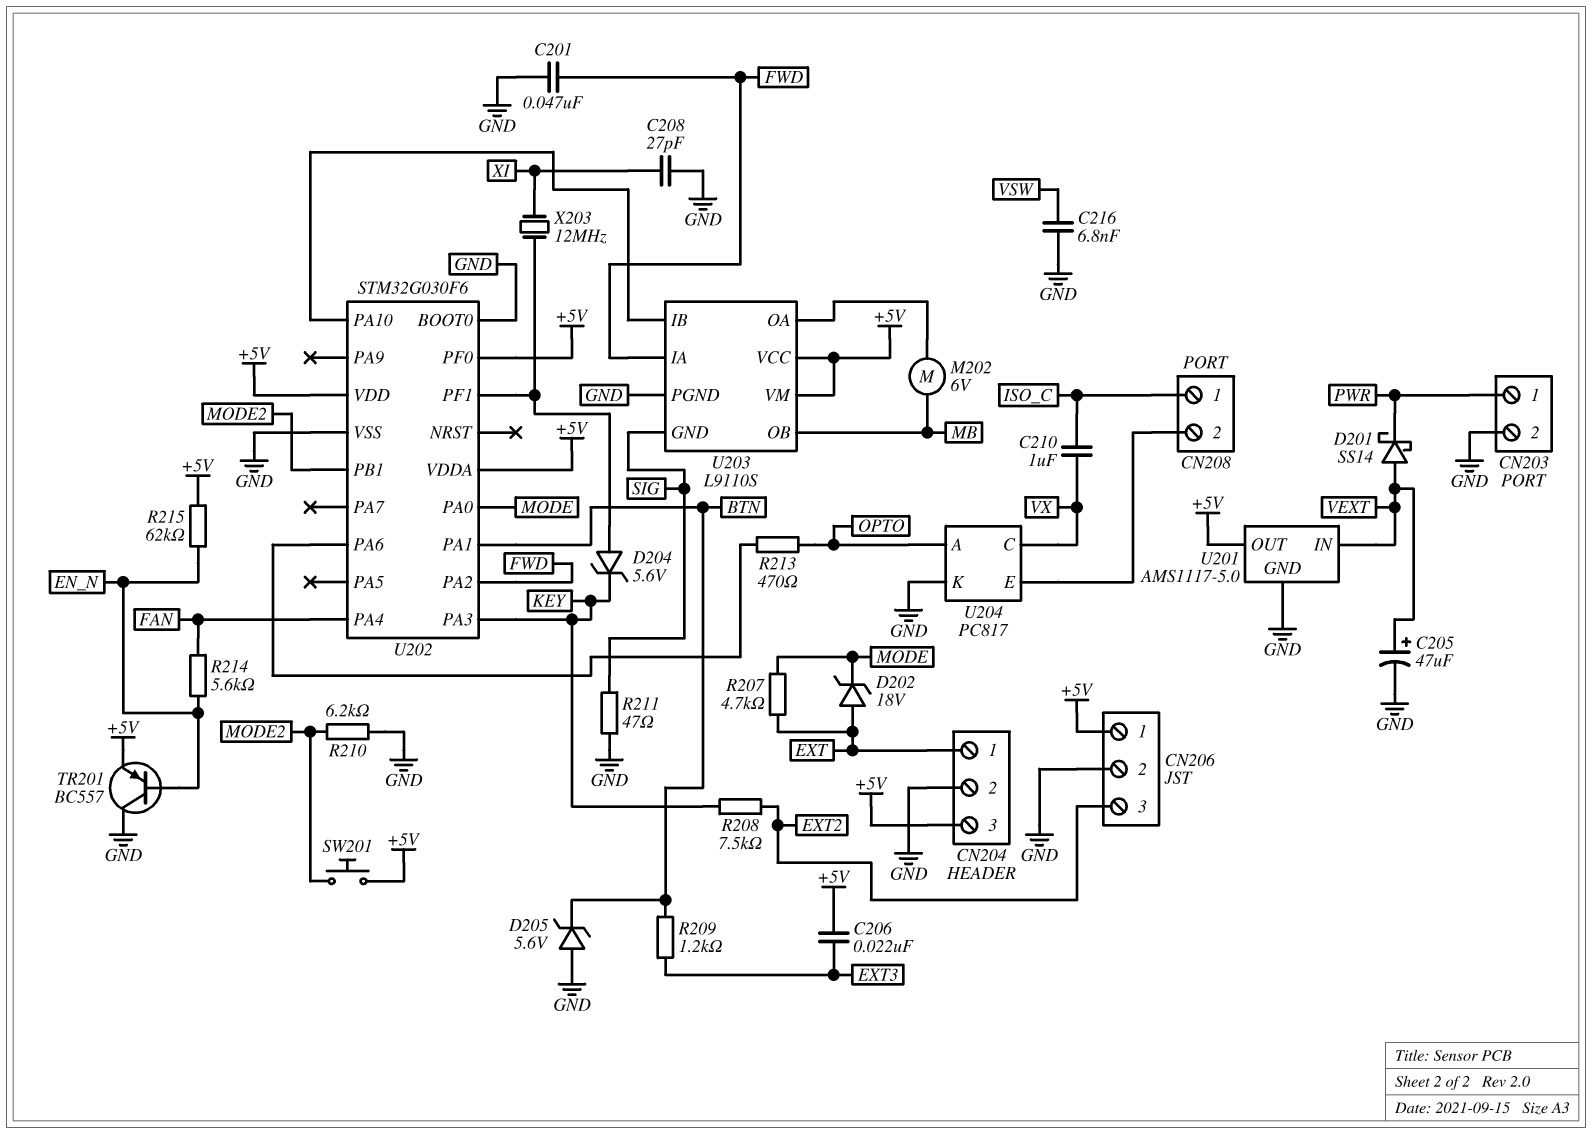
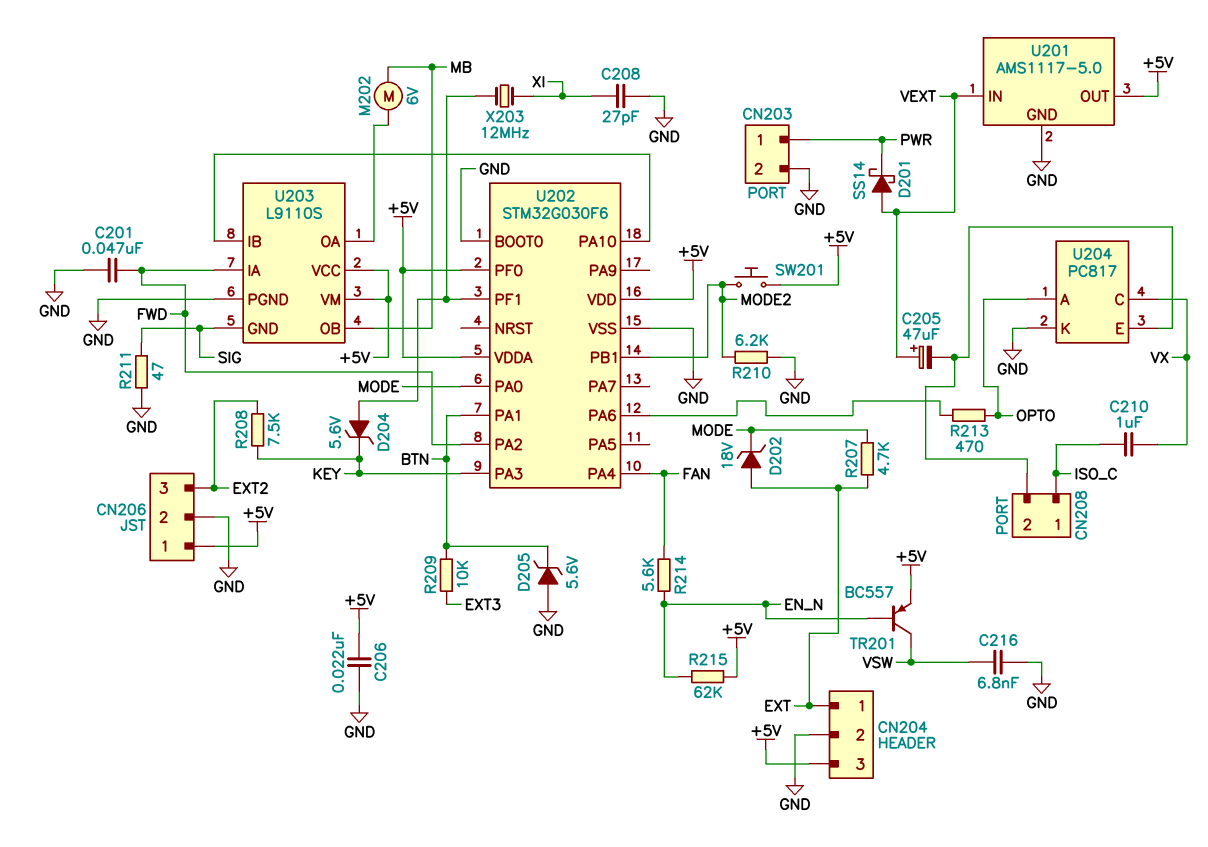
C205: 47uF (plus VEXT, minus GND) -> 47uF (plus VEXT, minus CN208/2)
C206: 22nF (+5V, EXT3) -> 22nF (+5V, GND)
R209: 1.2k (BTN, EXT3) -> 10k (BTN, EXT3)
TR201: PNP BC557 (B EN_N, C GND, E +5V) -> PNP BC557 (B EN_N, C VSW, E +5V)

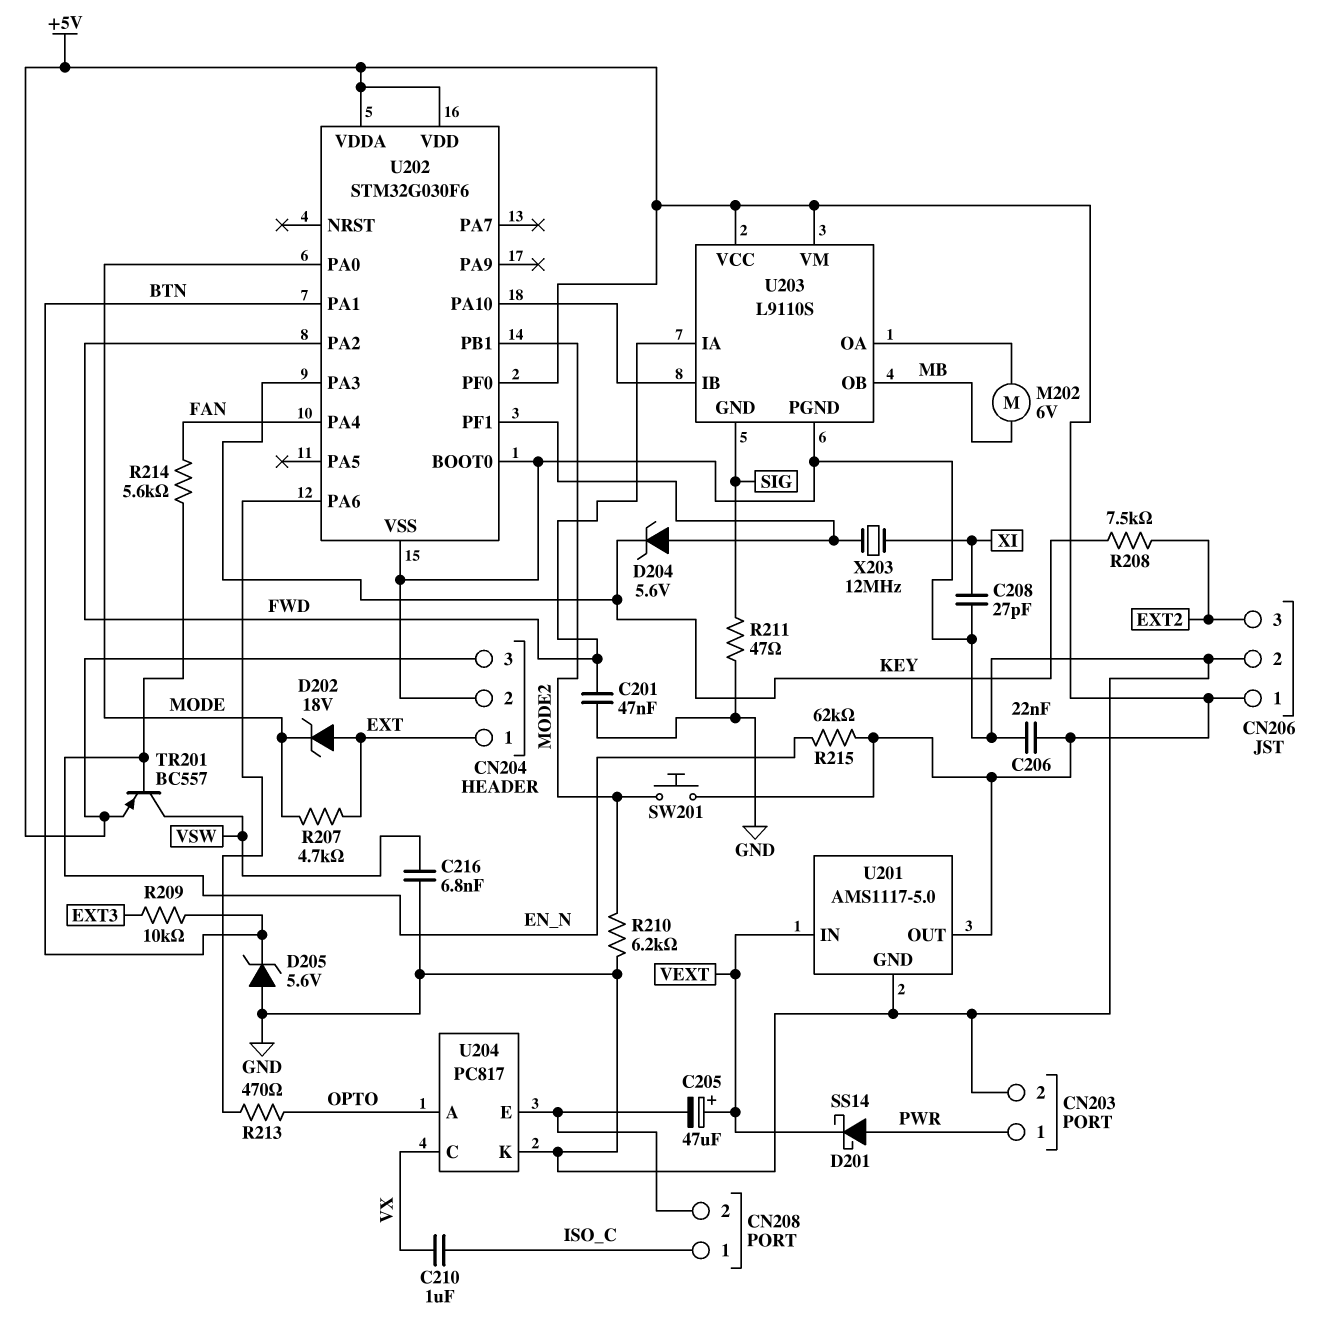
D201: schottky SS14 (A VEXT, K PWR) -> schottky SS14 (A PWR, K VEXT)

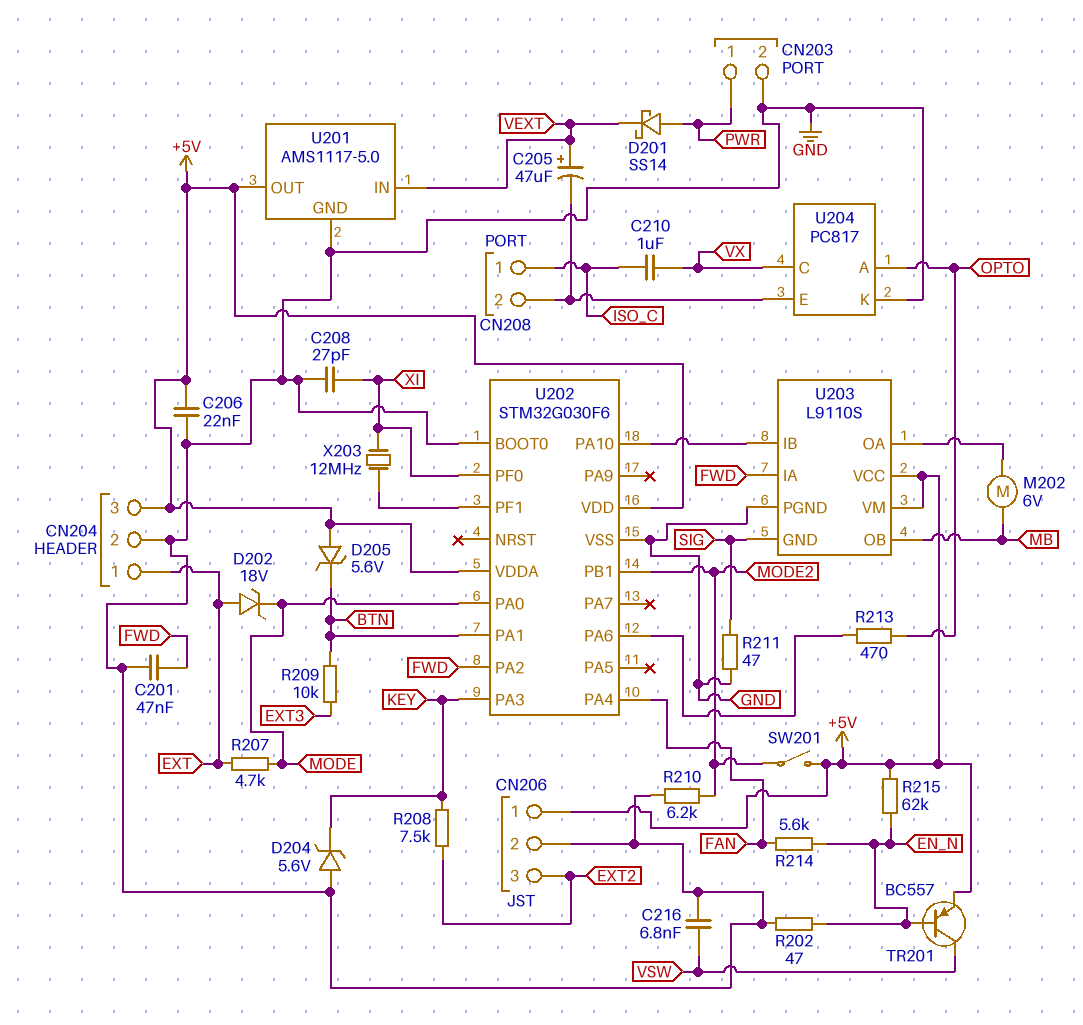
D204: zener 5.6V (A U202/PF1, K KEY) -> zener 5.6V (A GND, K KEY)
D205: zener 5.6V (A GND, K BTN) -> zener 5.6V (A +5V, K BTN)
R202: none -> 47 (EN_N, GND)
SW201: button (+5V, MODE2) -> switch (+5V, MODE2)
U202 pin PF0: +5V -> XI

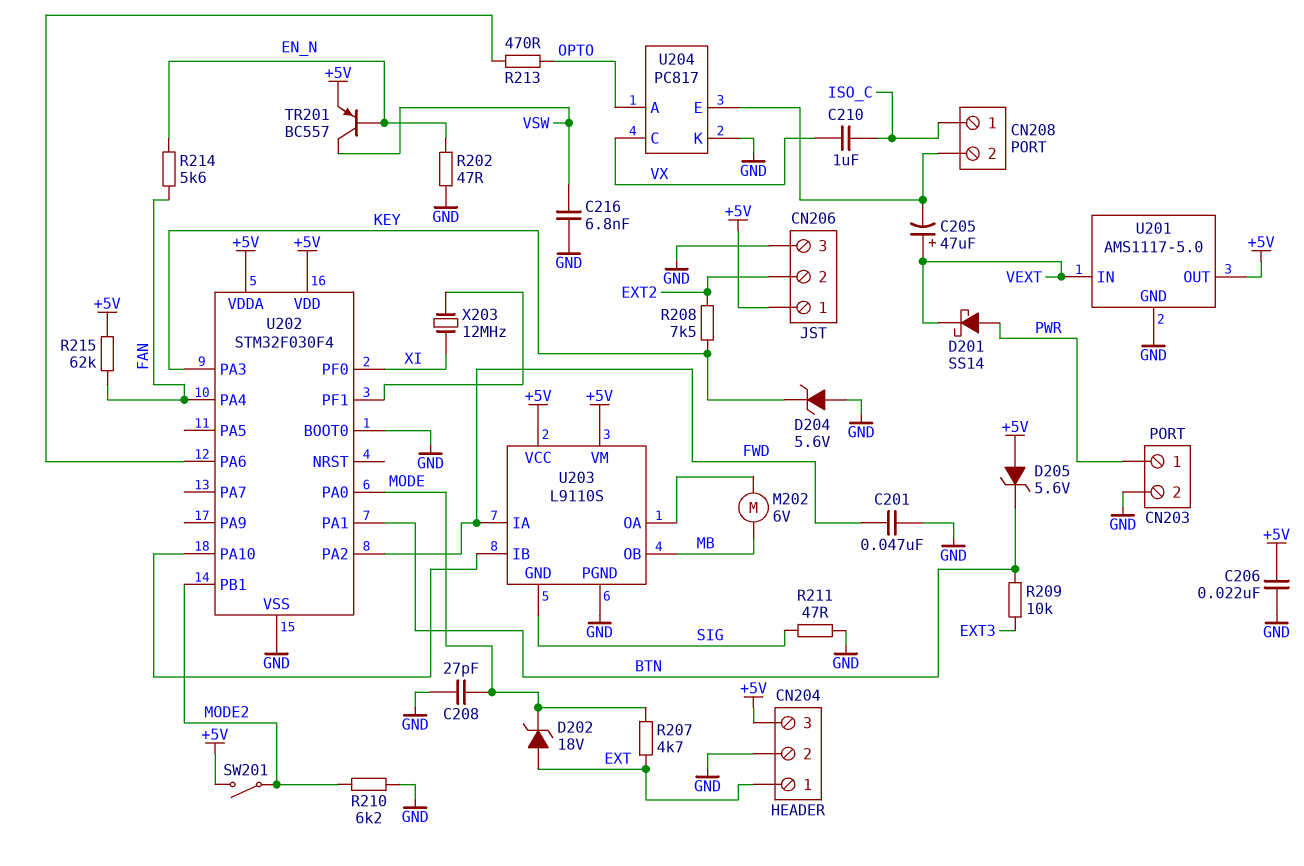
C208: 27pF (GND, XI) -> 27pF (GND, MODE)
CN206 pin 2: GND -> EXT2
CN206 pin 3: EXT2 -> GND
R215: 62k (+5V, EN_N) -> 62k (+5V, FAN)
U202: STM32G030F6 -> STM32F030F4

